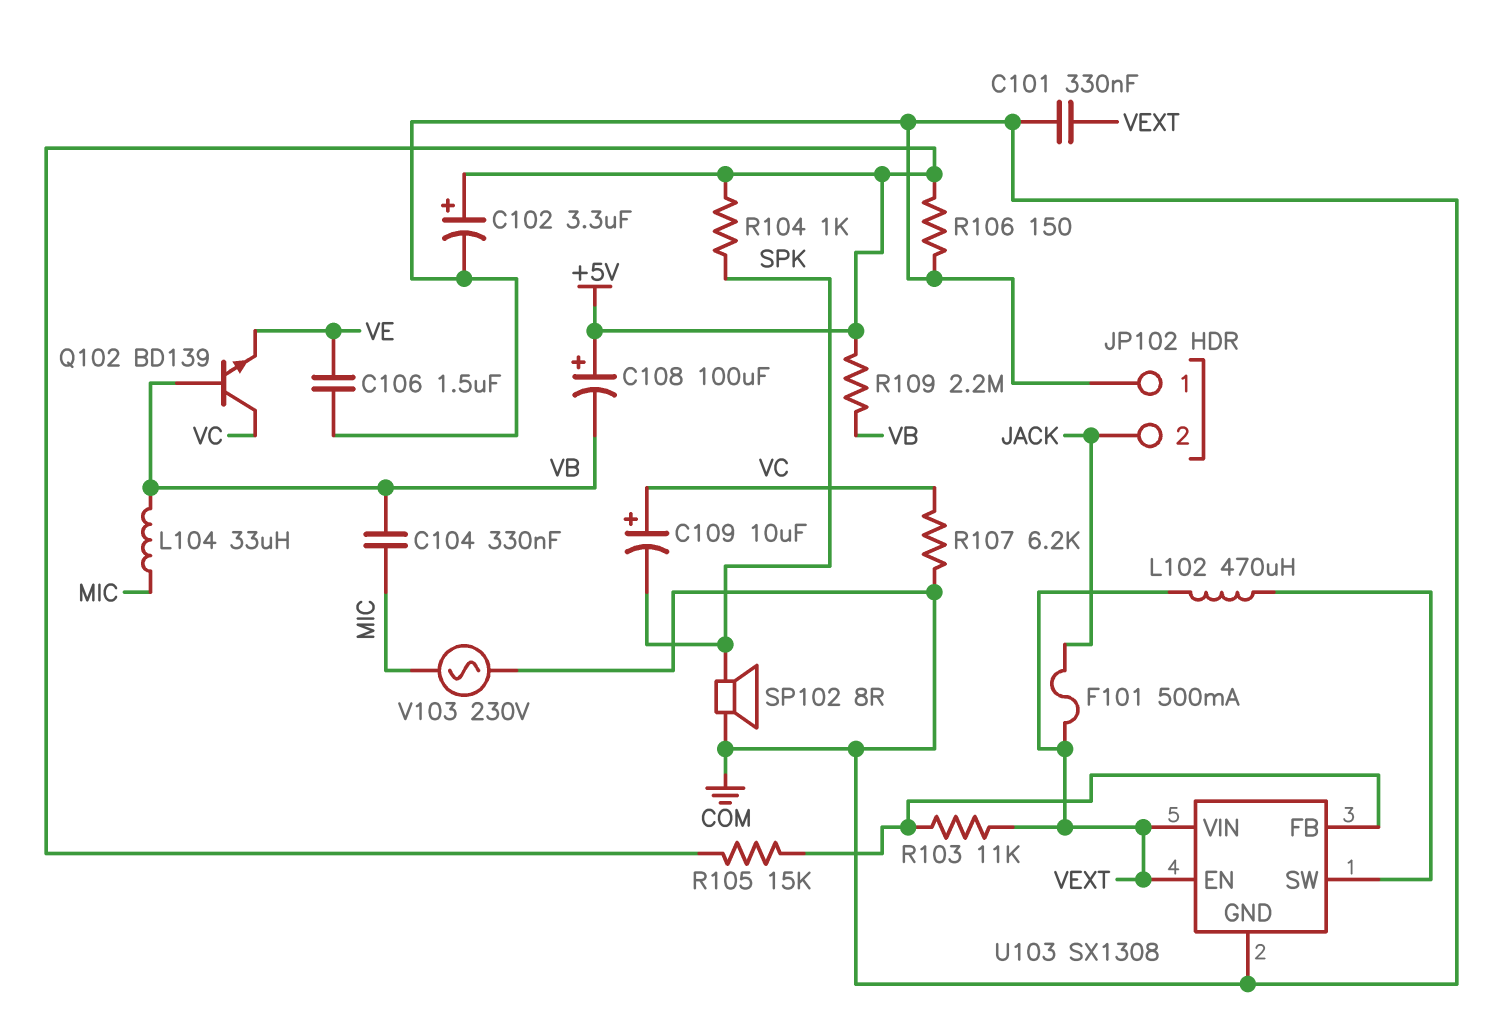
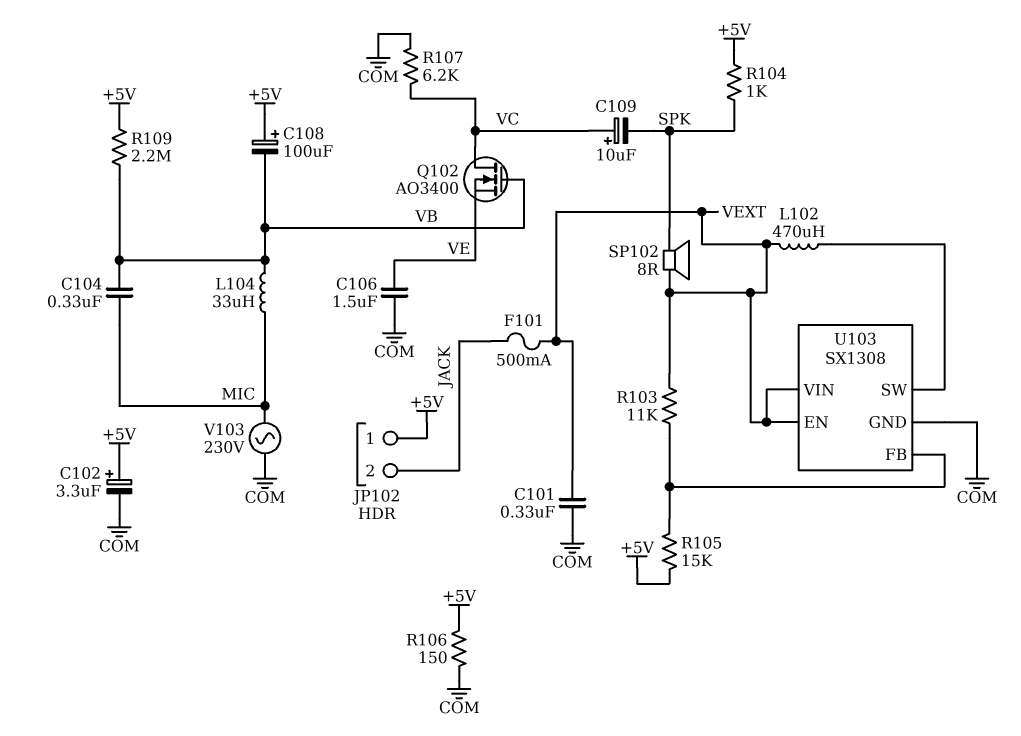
JP102 pin 1: COM -> +5V
Q102: NPN BD139 (B VB, C VC, E VE) -> NMOS AO3400 (G VB, D VC, S VE)
SP102: speaker 8R (COM, SPK) -> speaker 8R (SPK, VEXT)

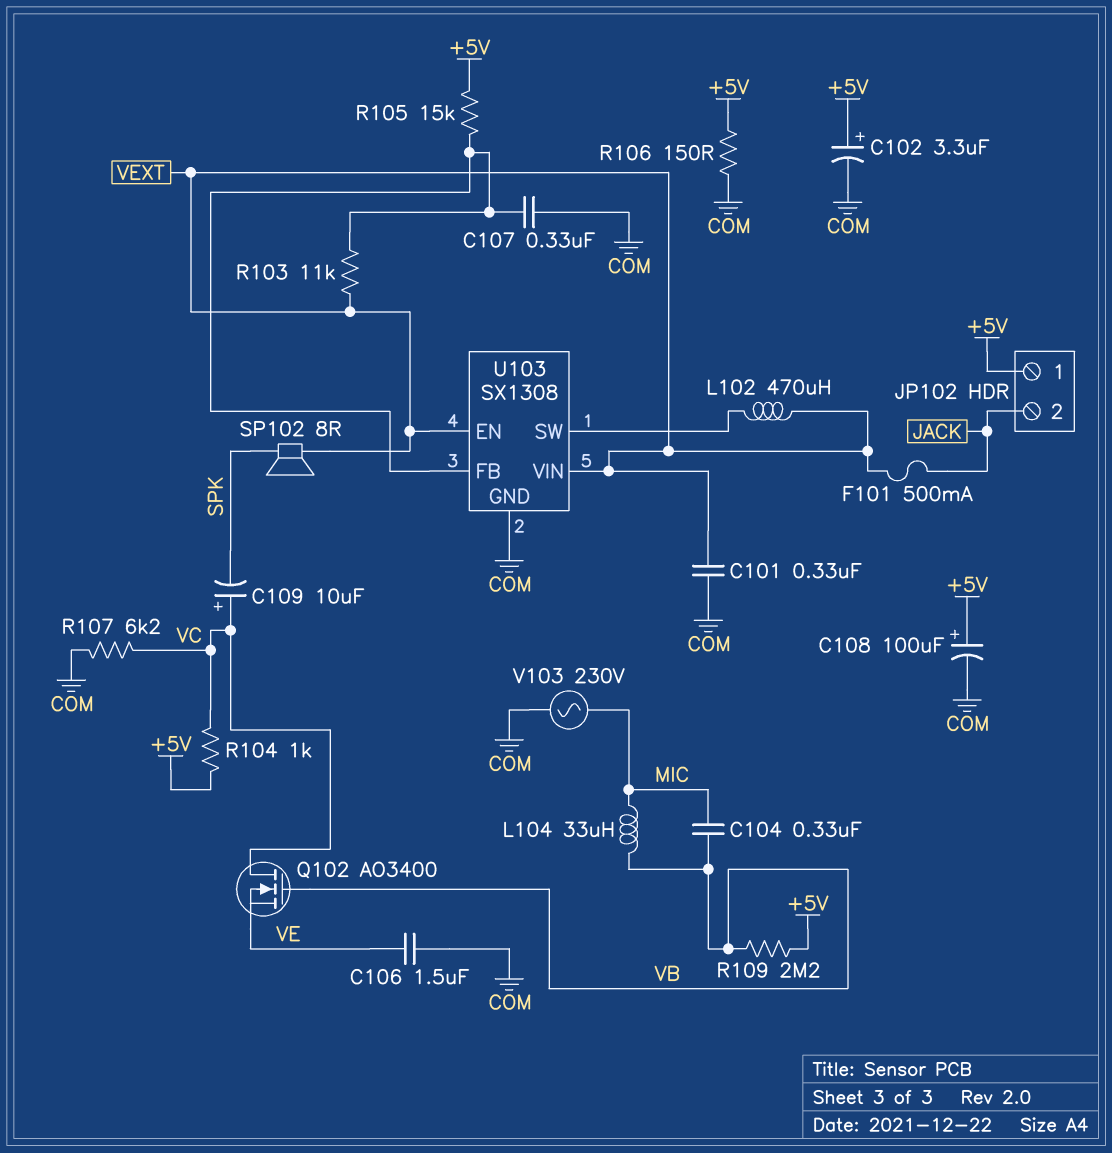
C107: none -> 330nF (COM, U103/FB)
C108: 100uF (plus +5V, minus VB) -> 100uF (plus +5V, minus COM)
R104: 1k (+5V, SPK) -> 1k (+5V, VC)

